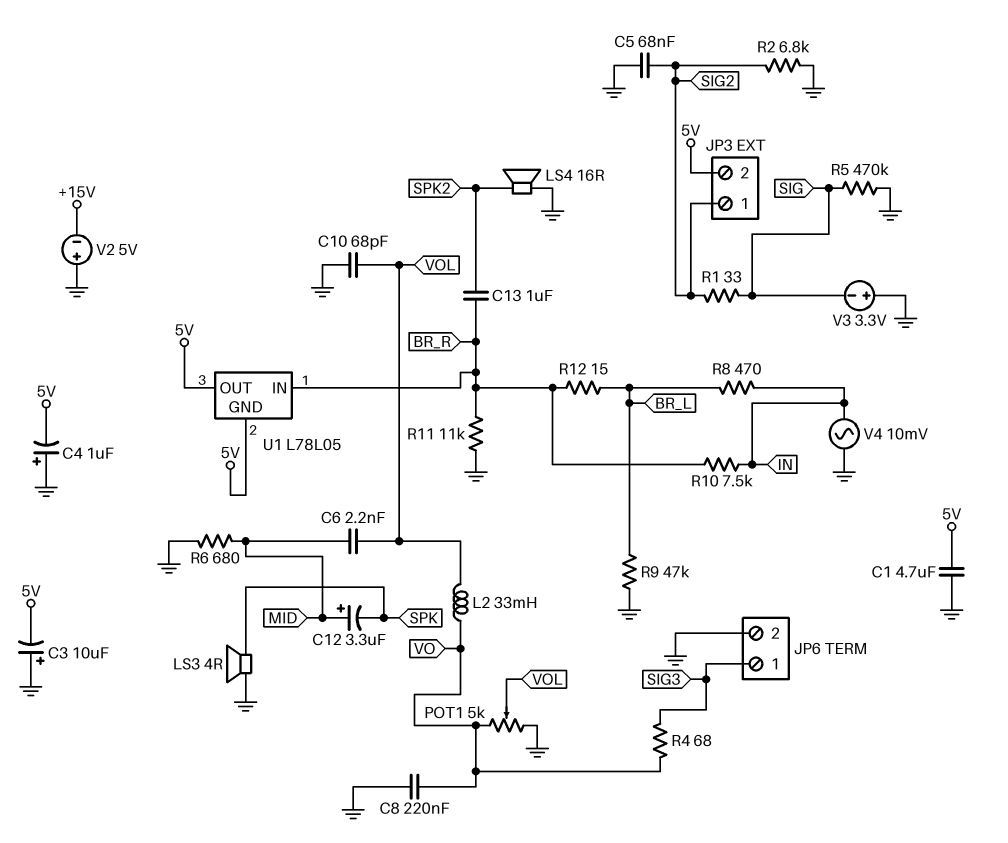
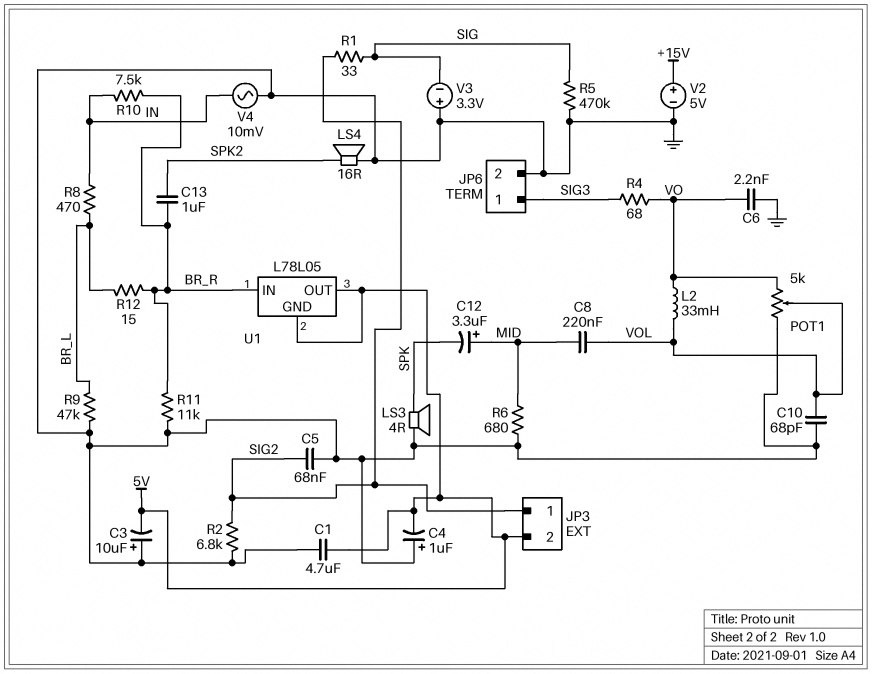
C6: 2.2nF (MID, VOL) -> 2.2nF (GND, VO)
C8: 220nF (GND, VO) -> 220nF (MID, VOL)
V2: 5V (plus GND, minus +15V) -> 5V (plus +15V, minus GND)

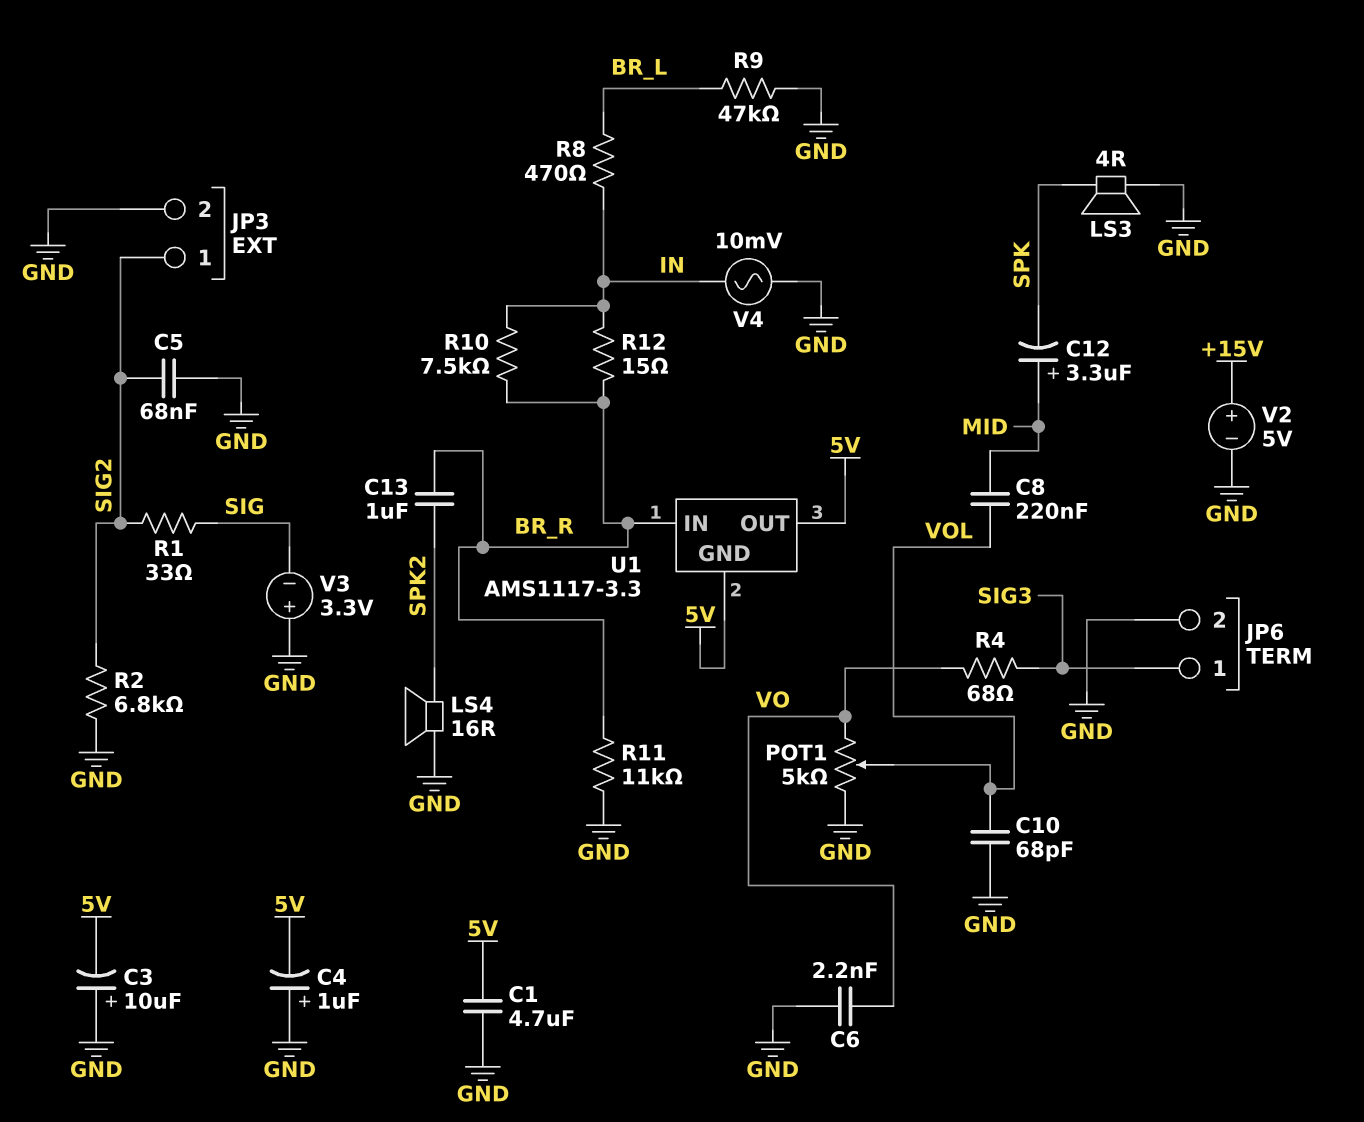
JP3 pin 2: 5V -> GND
L2: 33mH (VO, VOL) -> none
R5: 470k (GND, SIG) -> none
R6: 680 (GND, MID) -> none
R12: 15 (BR_L, BR_R) -> 15 (BR_R, IN)
U1: L78L05 -> AMS1117-3.3

